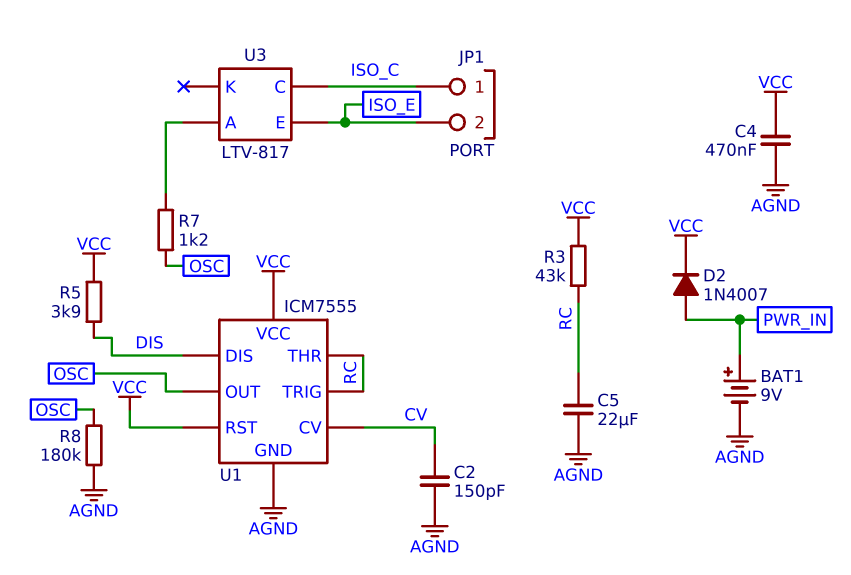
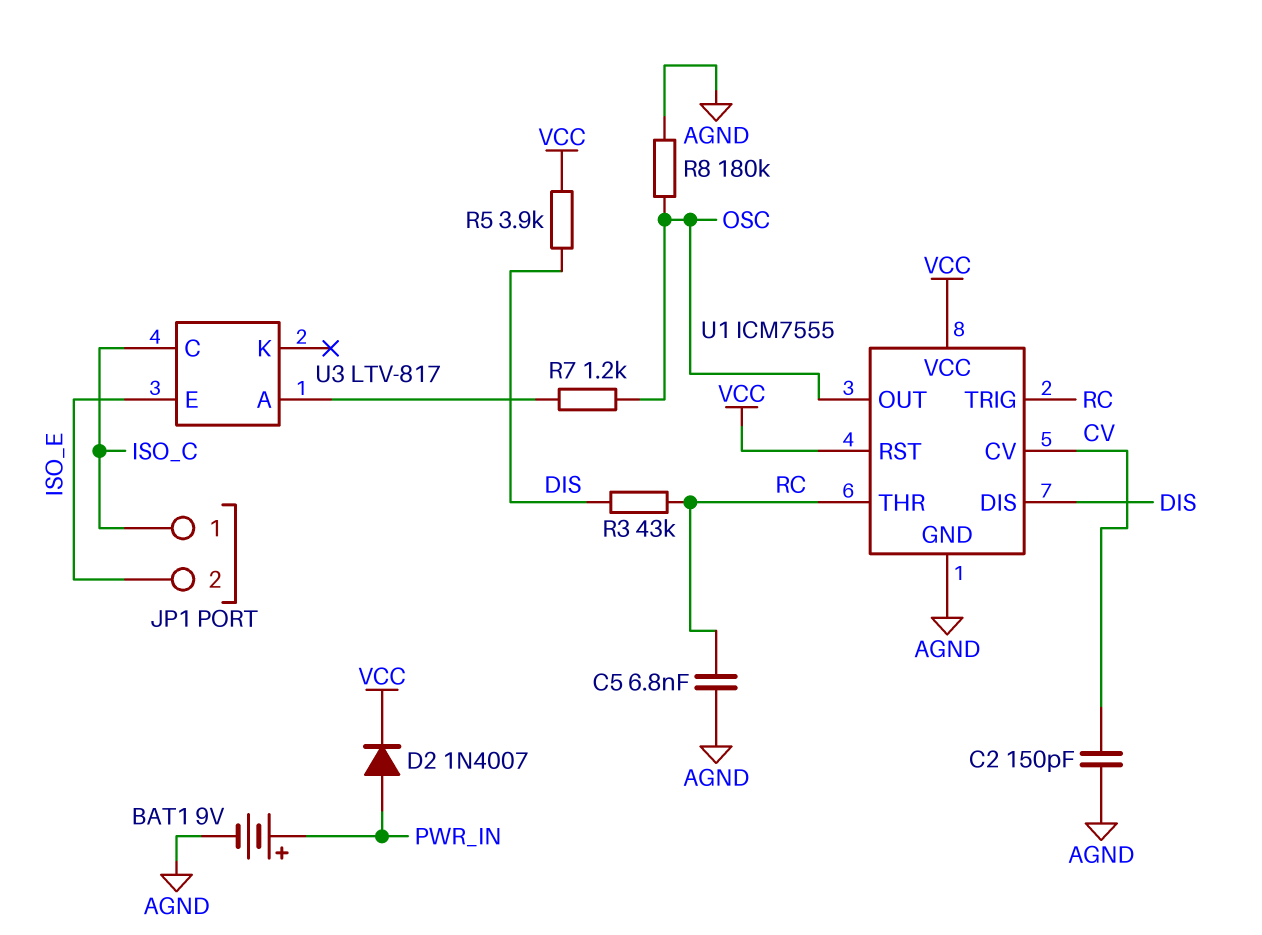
C4: 470nF (AGND, VCC) -> none
C5: 22uF (AGND, RC) -> 6.8nF (AGND, RC)
R3: 43k (RC, VCC) -> 43k (DIS, RC)

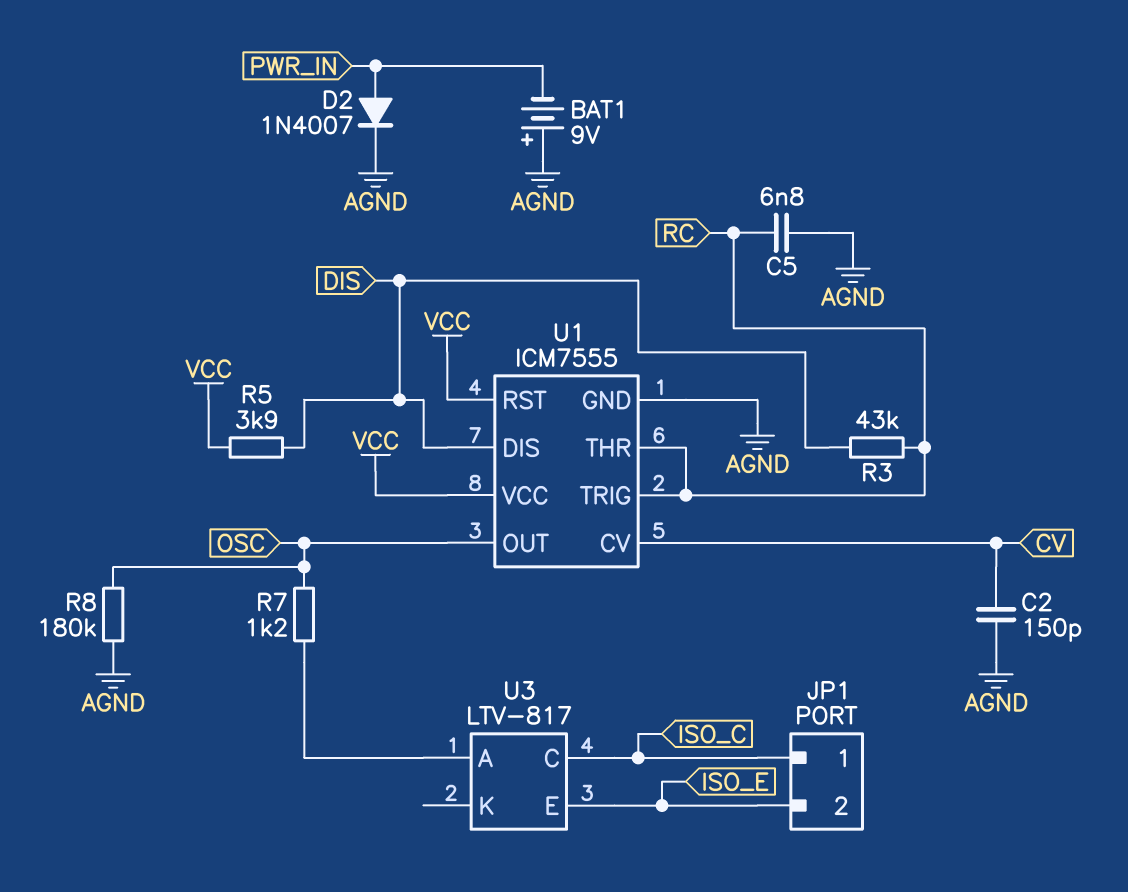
BAT1: 9V (plus PWR_IN, minus AGND) -> 9V (plus AGND, minus PWR_IN)
D2: diode 1N4007 (A PWR_IN, K VCC) -> diode 1N4007 (A PWR_IN, K AGND)

